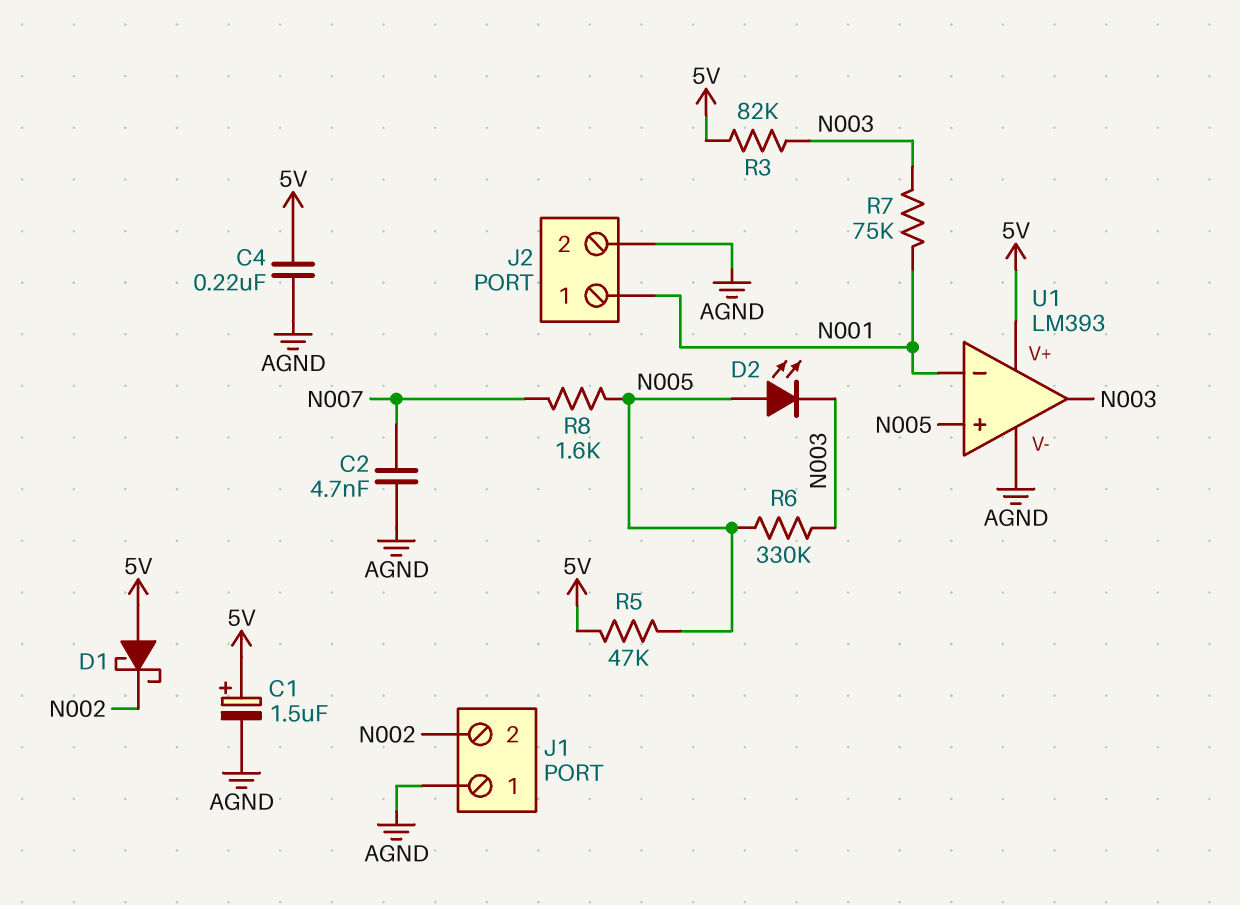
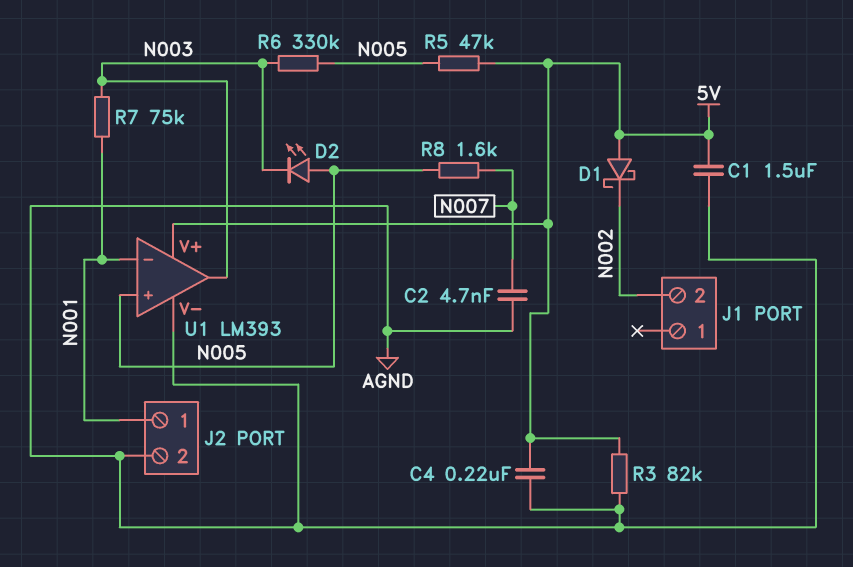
C1: 1.5uF (plus 5V, minus AGND) -> 1.5uF (5V, AGND)
J1 pin 1: AGND -> none
R3: 82k (5V, N003) -> 82k (5V, AGND)

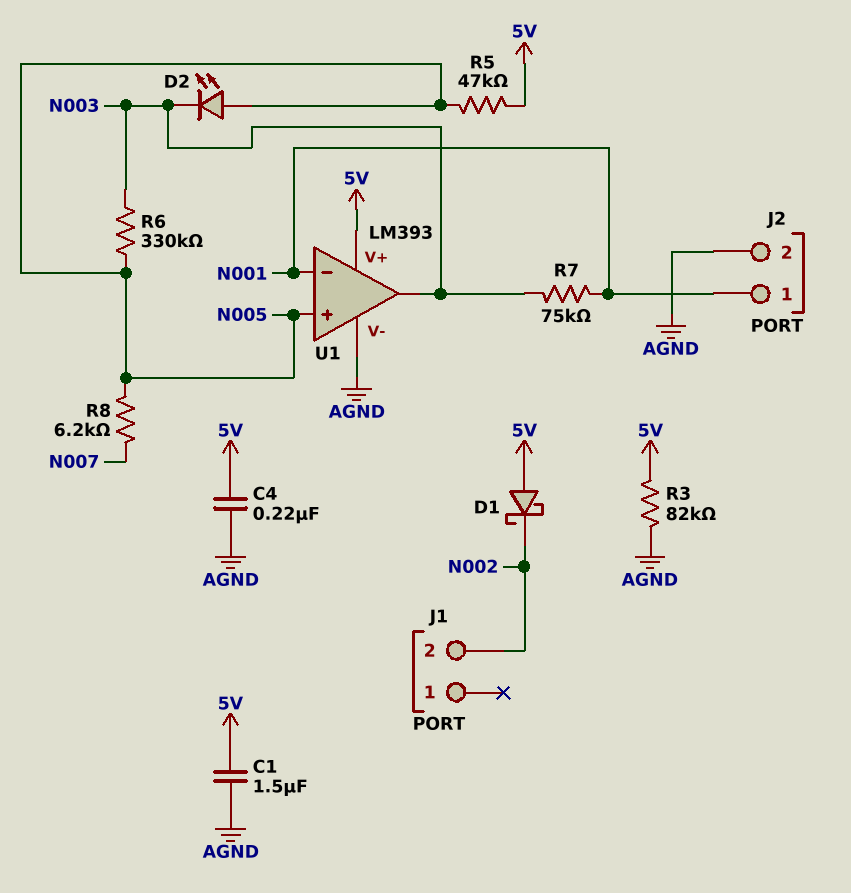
C2: 4.7nF (AGND, N007) -> none
R8: 1.6k (N005, N007) -> 6.2k (N005, N007)

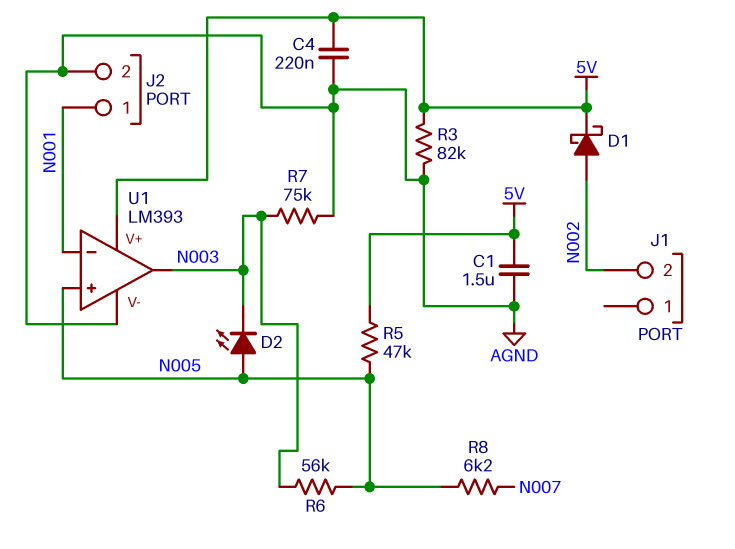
D1: schottky (A 5V, K N002) -> schottky (A N002, K 5V)
R6: 330k (N003, N005) -> 56k (N003, N005)
R7: 75k (N001, N003) -> 75k (AGND, N003)

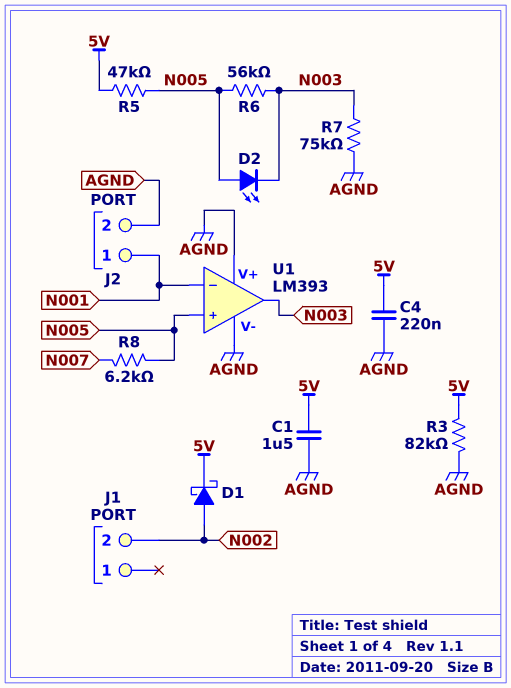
U1 pin V+: 5V -> AGND

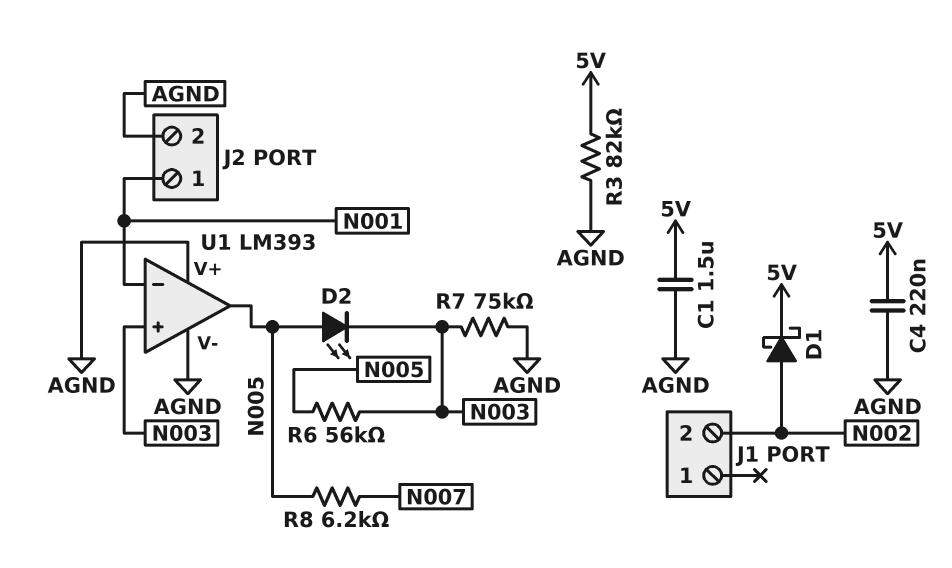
R5: 47k (5V, N005) -> none
U1 pin in+: N005 -> N003
U1 pin out: N003 -> N005

